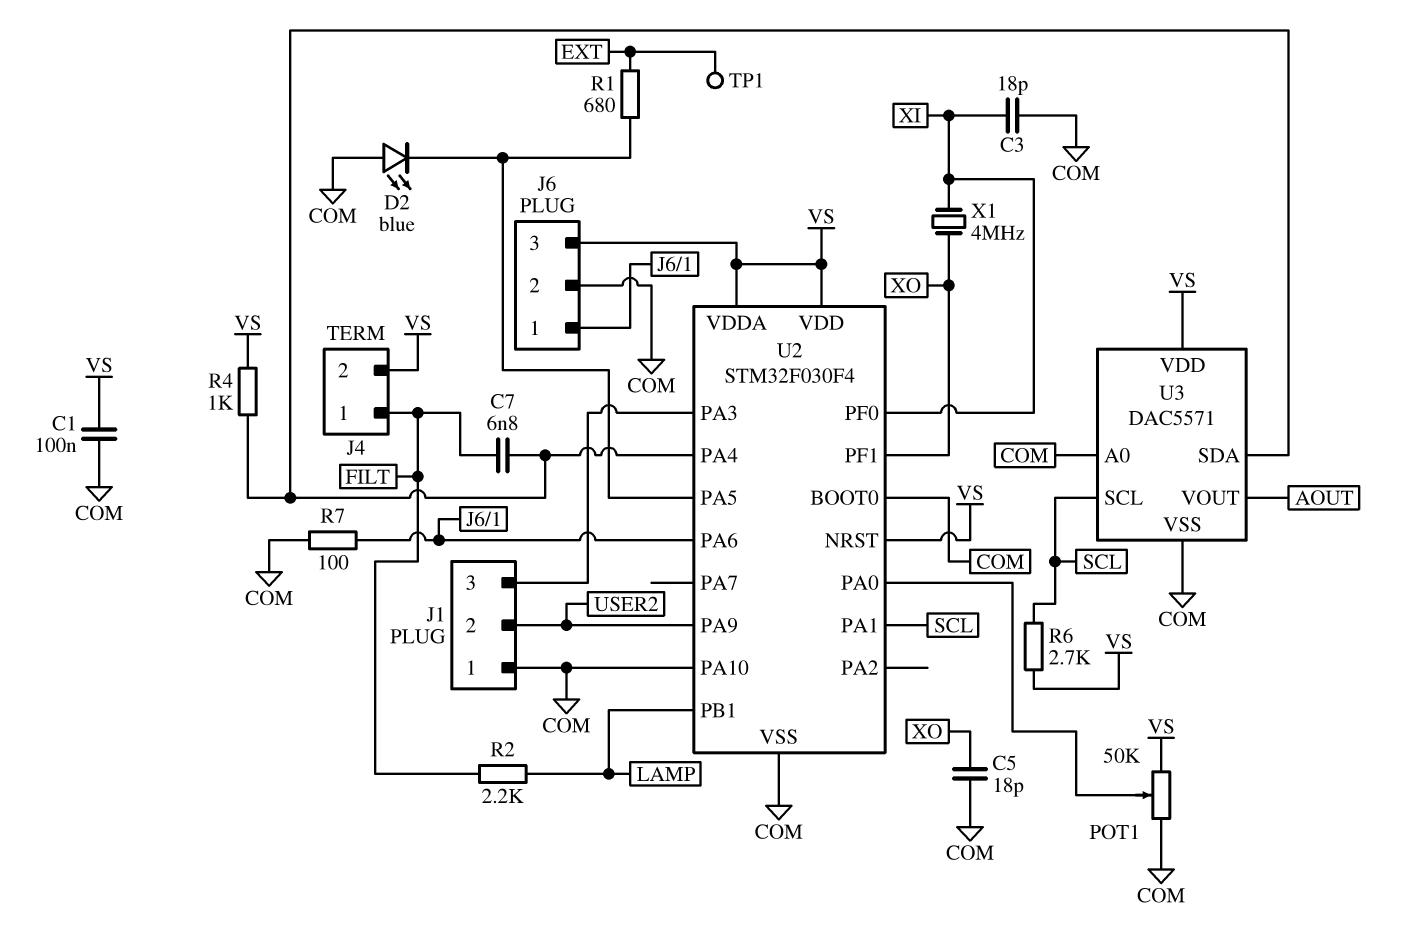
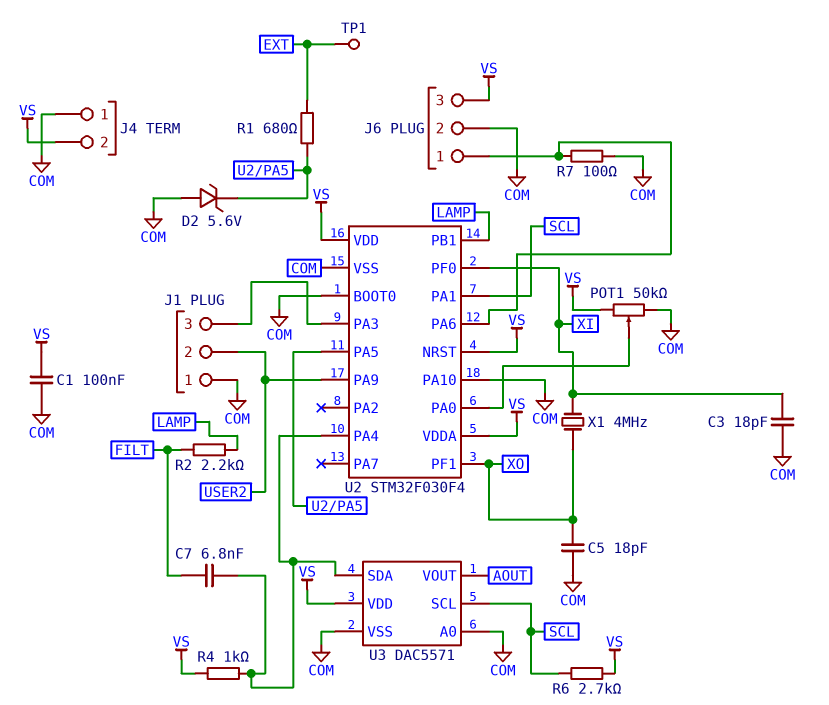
D2: LED blue (A COM, K U2/PA5) -> zener 5.6V (A COM, K U2/PA5)
J4 pin 1: FILT -> COM

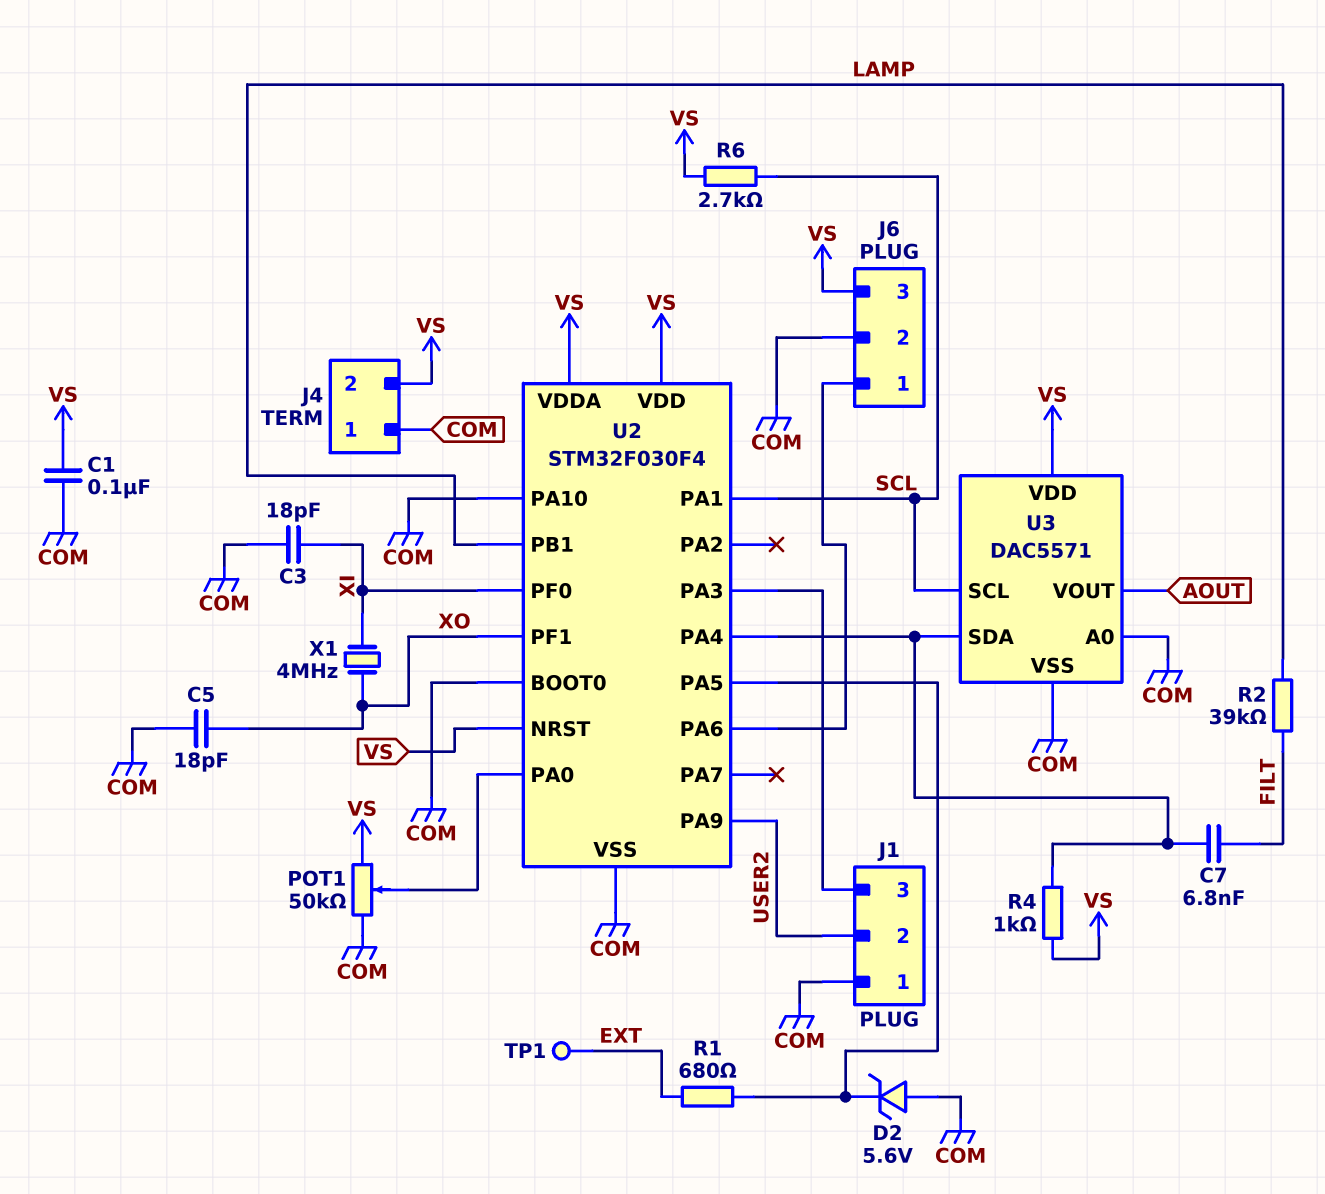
R2: 2.2k (FILT, LAMP) -> 39k (FILT, LAMP)
R7: 100 (COM, J6/1) -> none

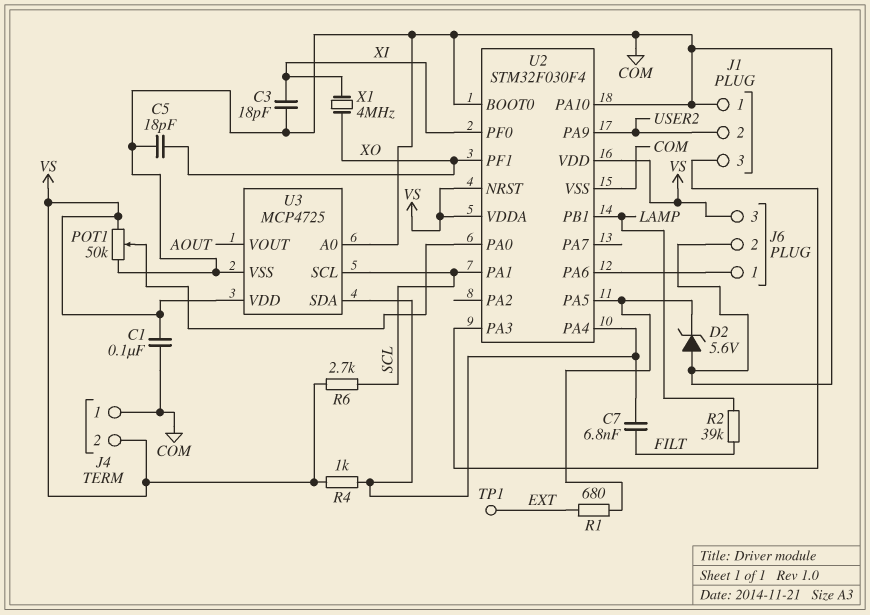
U3: DAC5571 -> MCP4725

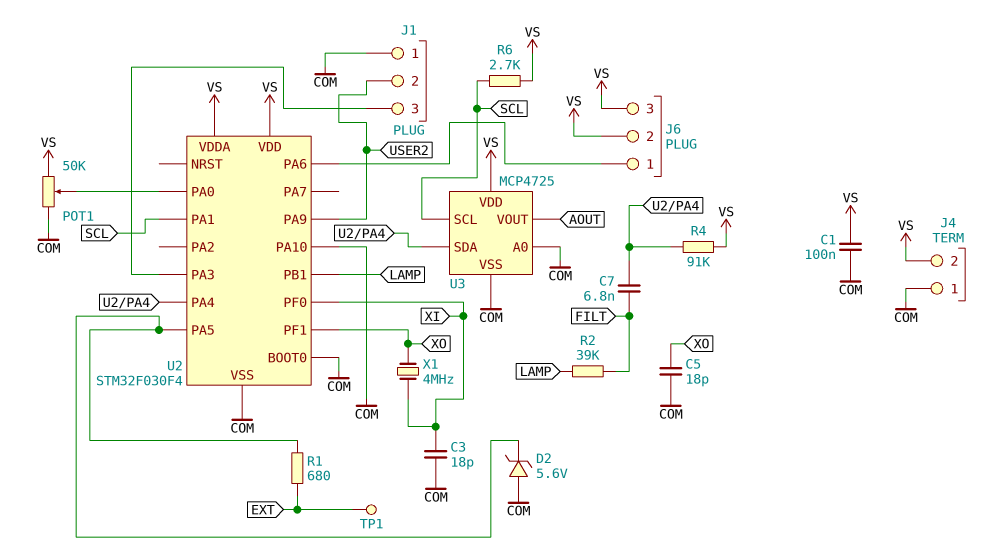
J6 pin 2: COM -> VS
R4: 1k (U2/PA4, VS) -> 91k (U2/PA4, VS)
U2 pin NRST: VS -> none

